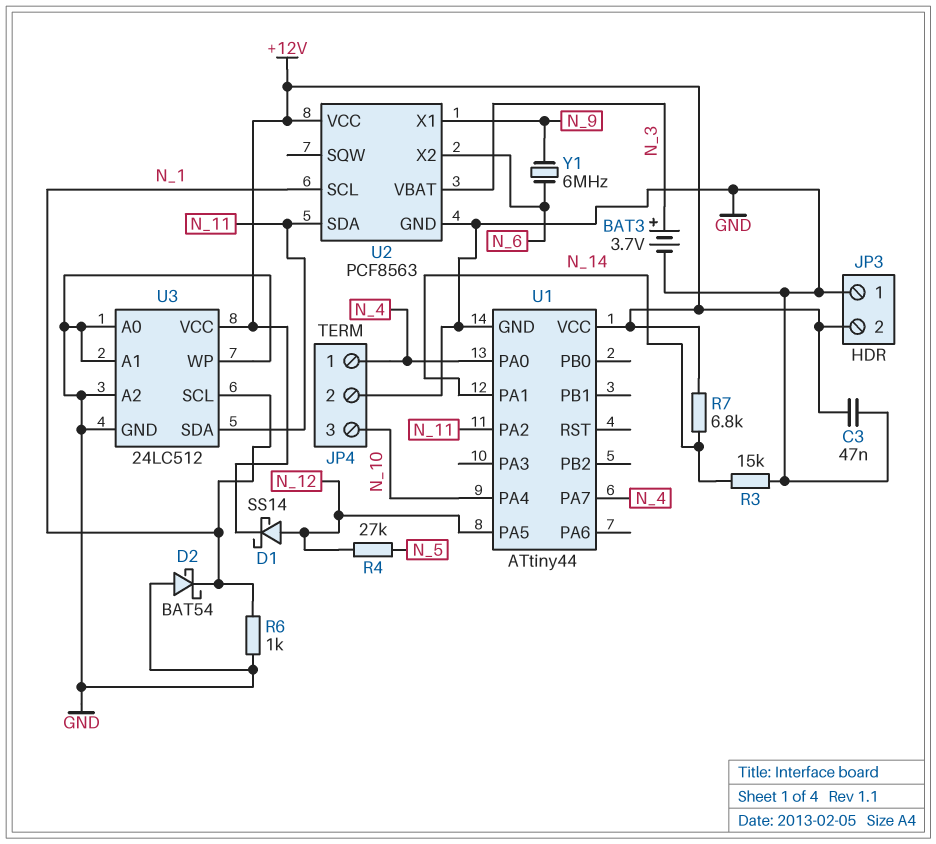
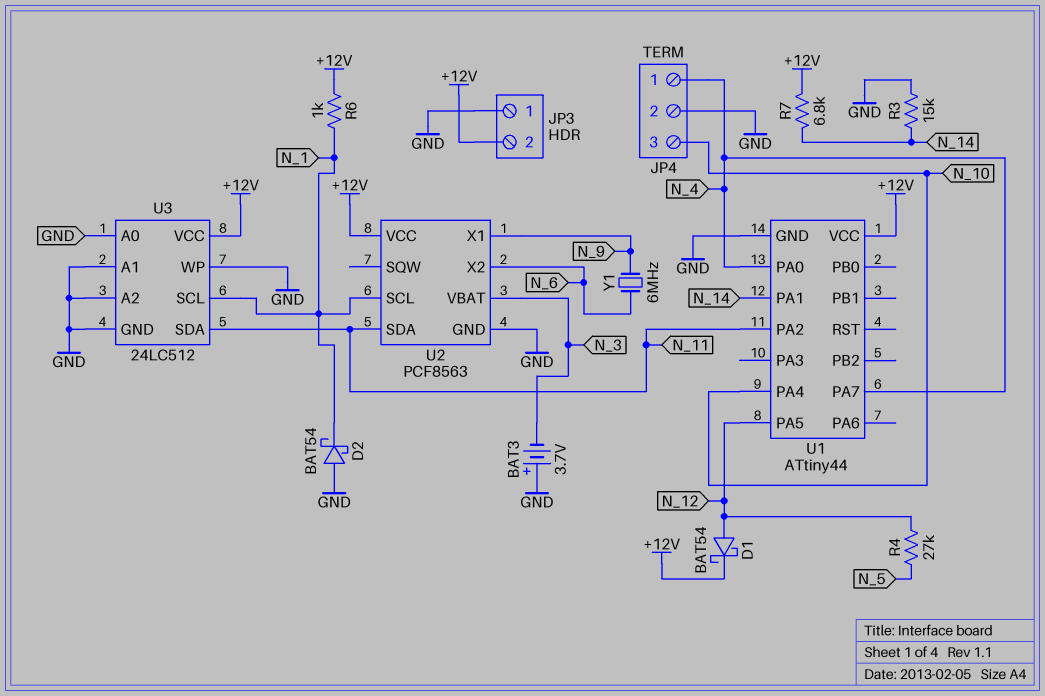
BAT3: 3.7V (plus N_3, minus GND) -> 3.7V (plus GND, minus N_3)
C3: 47nF (+12V, GND) -> none
D1: schottky SS14 (A N_12, K +12V) -> schottky BAT54 (A N_12, K +12V)
R6: 1k (GND, N_1) -> 1k (+12V, N_1)

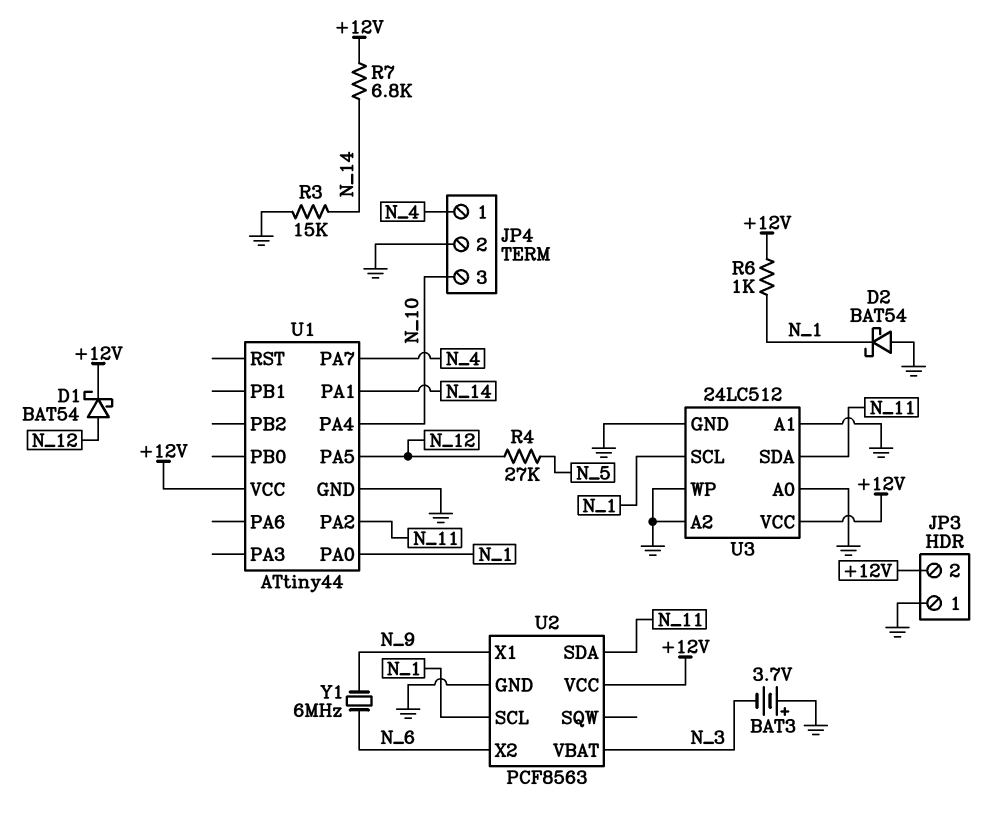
U1 pin PA0: N_4 -> N_1

